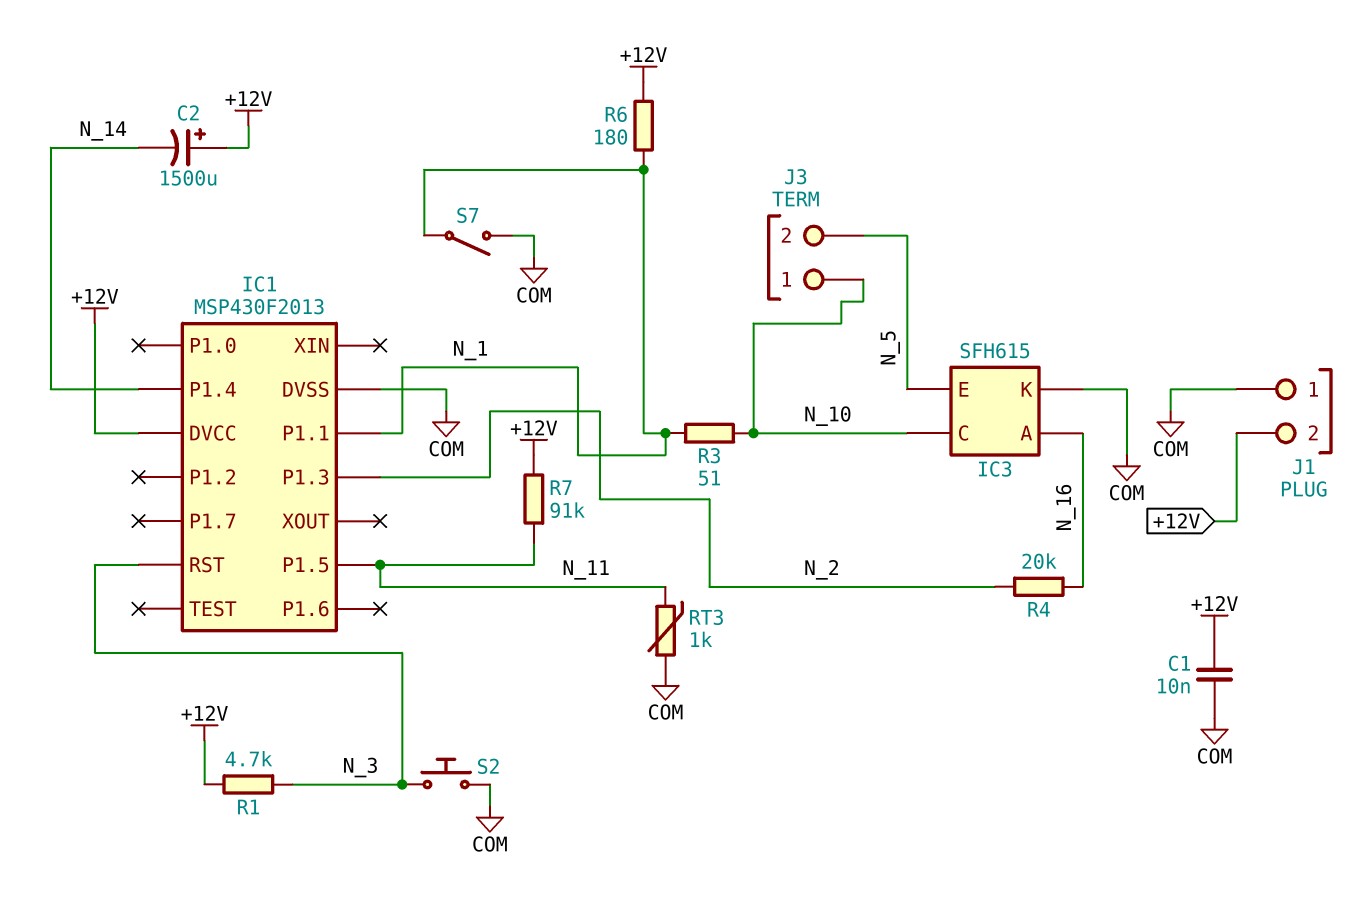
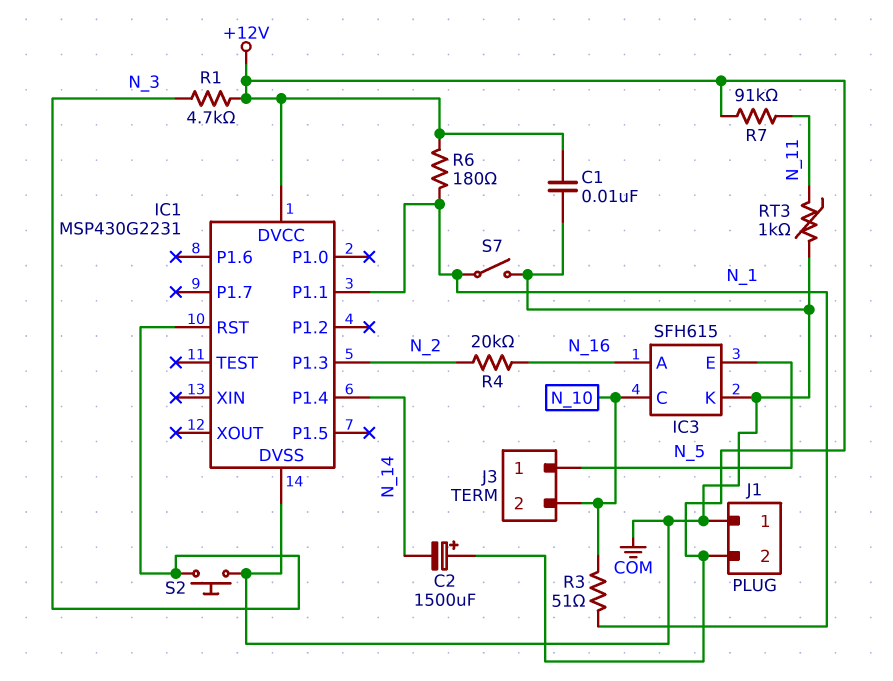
IC1: MSP430F2013 -> MSP430G2231
IC1 pin P1.5: N_11 -> none
J3 pin 1: N_10 -> N_5
J3 pin 2: N_5 -> N_10

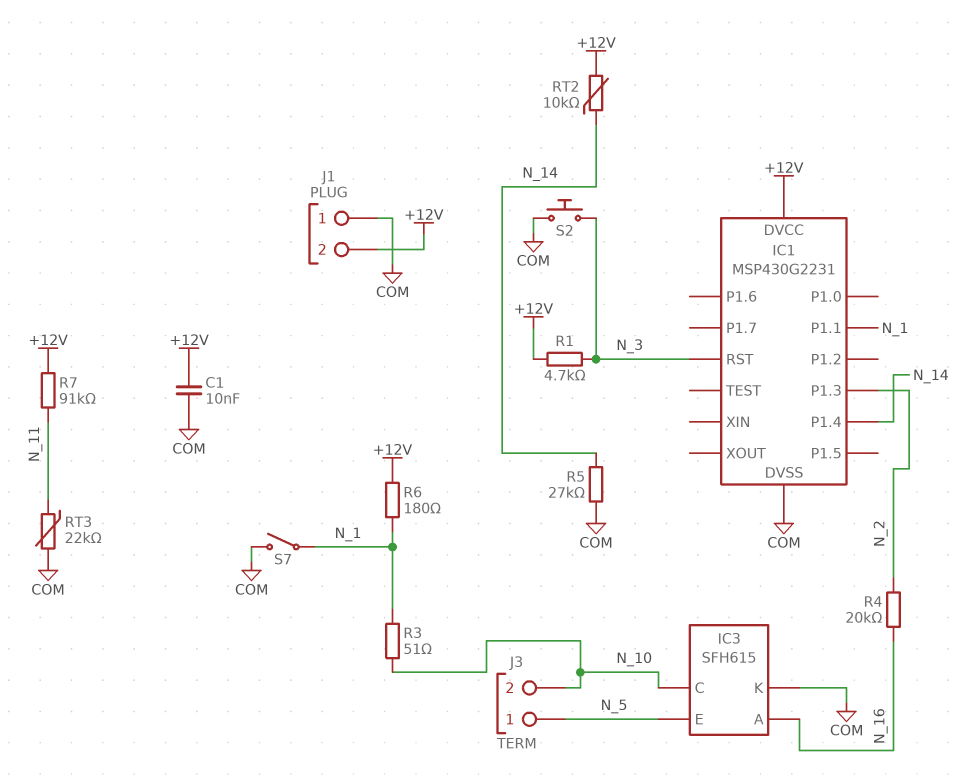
C2: 1500uF (plus +12V, minus N_14) -> none
R5: none -> 27k (COM, N_14)
RT2: none -> 10k (+12V, N_14)
RT3: 1k (COM, N_11) -> 22k (COM, N_11)

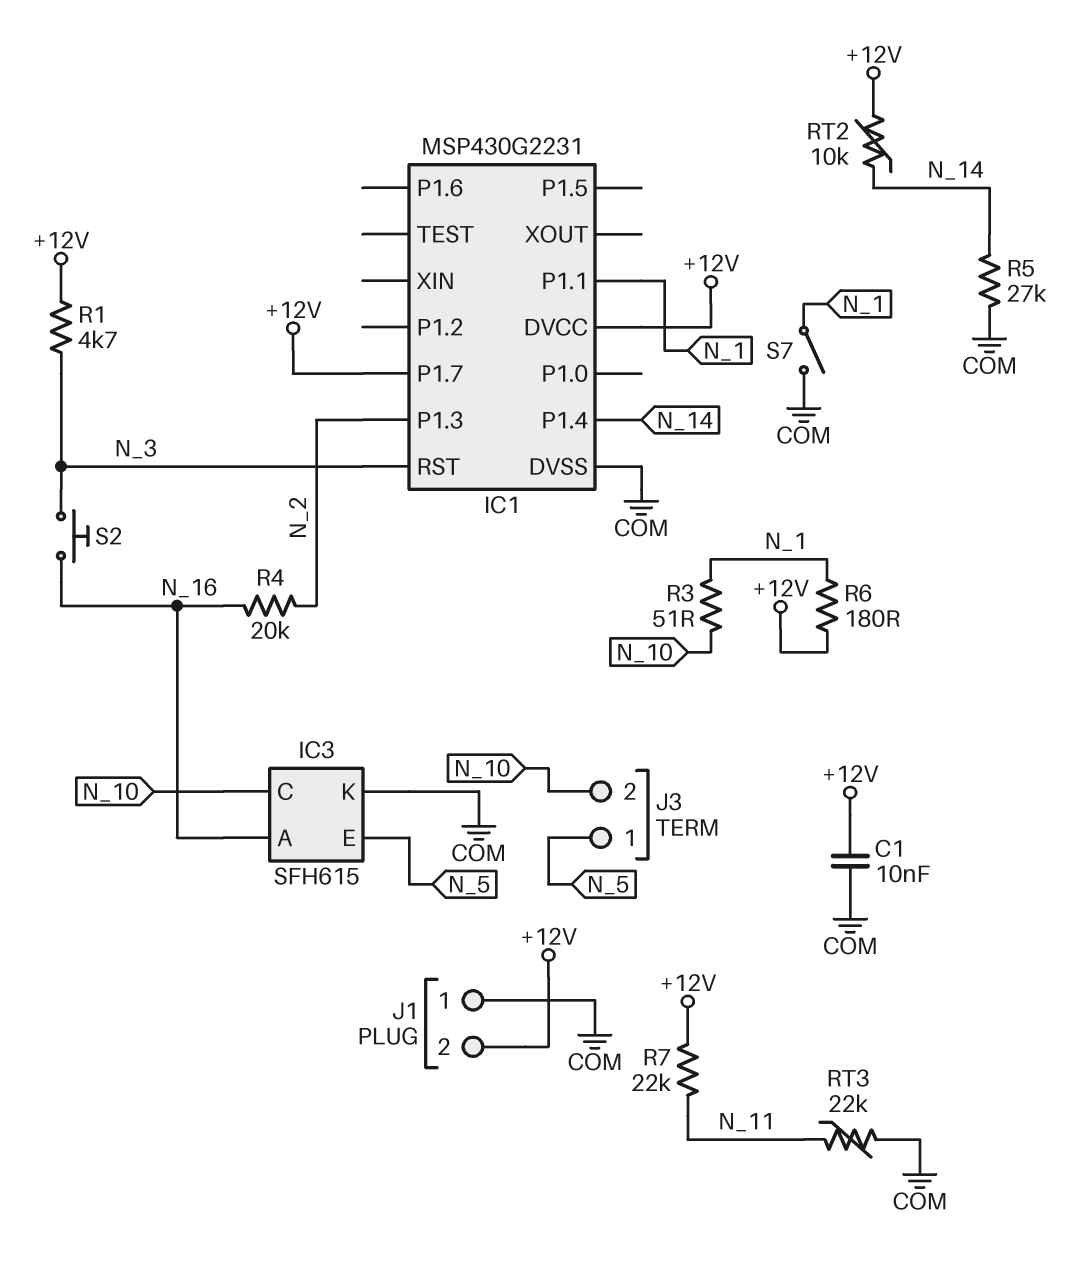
IC1 pin P1.7: none -> +12V
R7: 91k (+12V, N_11) -> 22k (+12V, N_11)
S2: button (COM, N_3) -> button (N_3, N_16)

